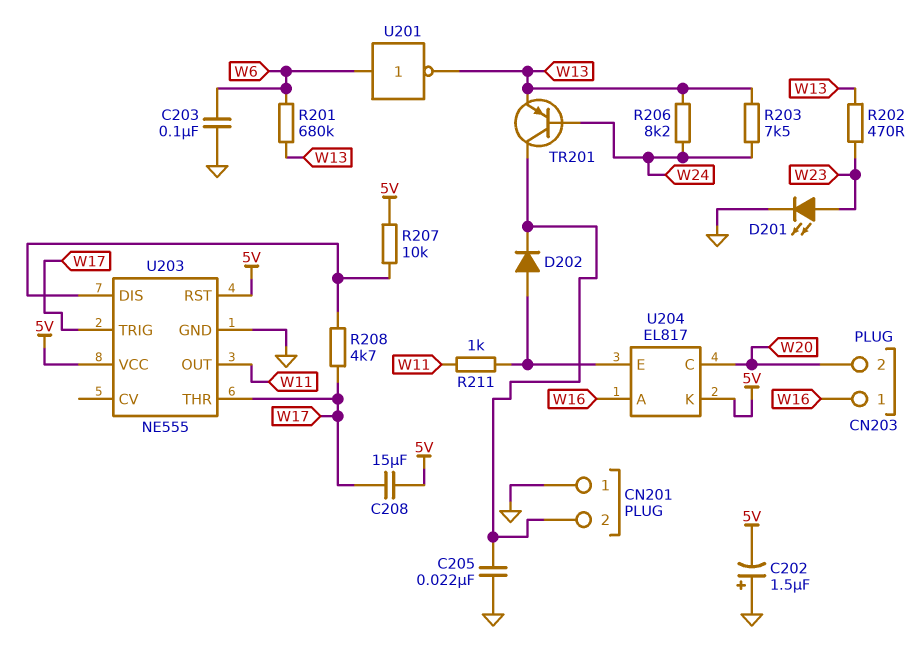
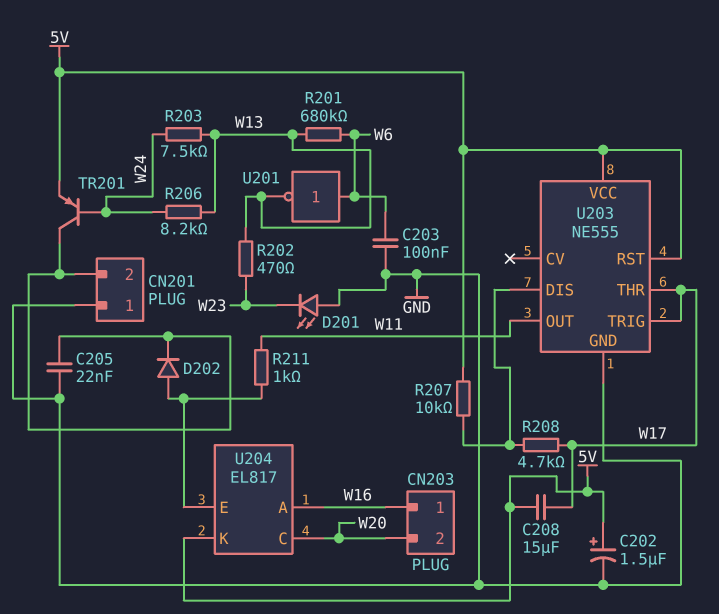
C202: 1.5uF (plus GND, minus 5V) -> 1.5uF (plus 5V, minus GND)
D201: LED (A W23, K GND) -> LED (A GND, K W23)
TR201: PNP (B W24, C CN201/2, E W13) -> PNP (B W24, C CN201/2, E 5V)

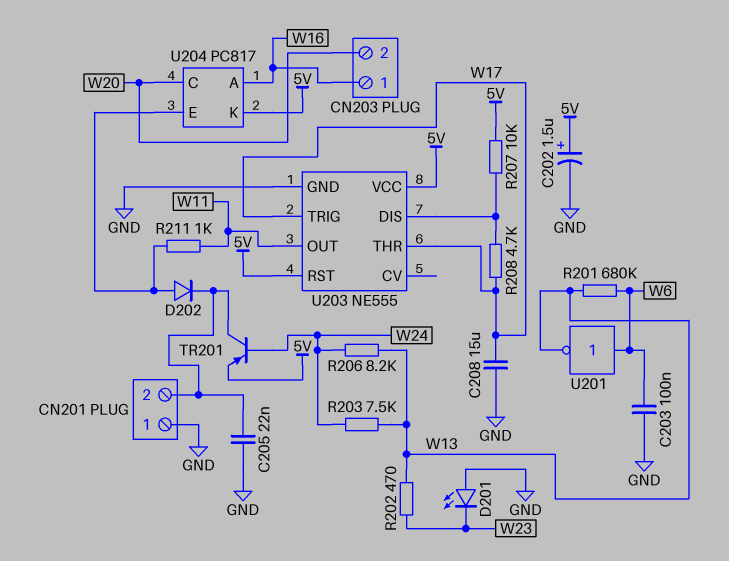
C208: 15uF (5V, W17) -> 15uF (GND, W17)
U204: EL817 -> PC817

